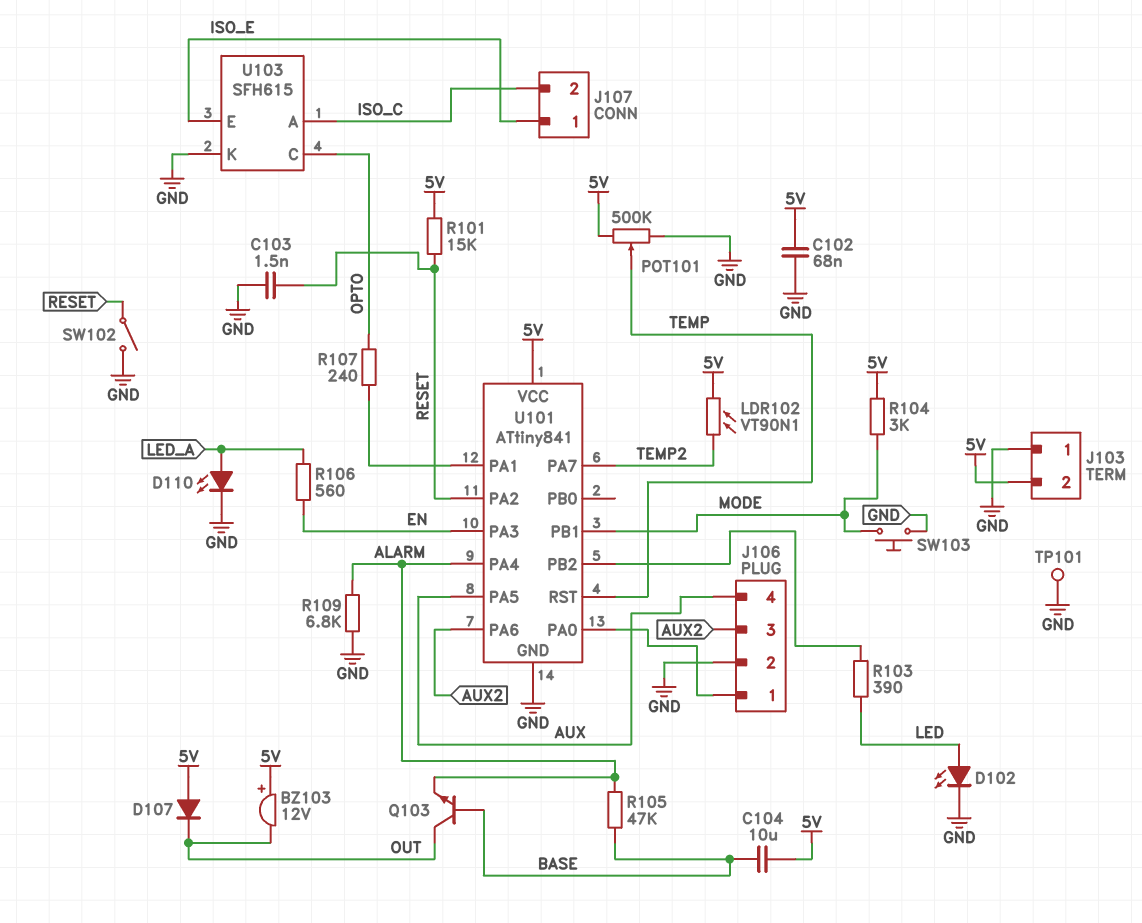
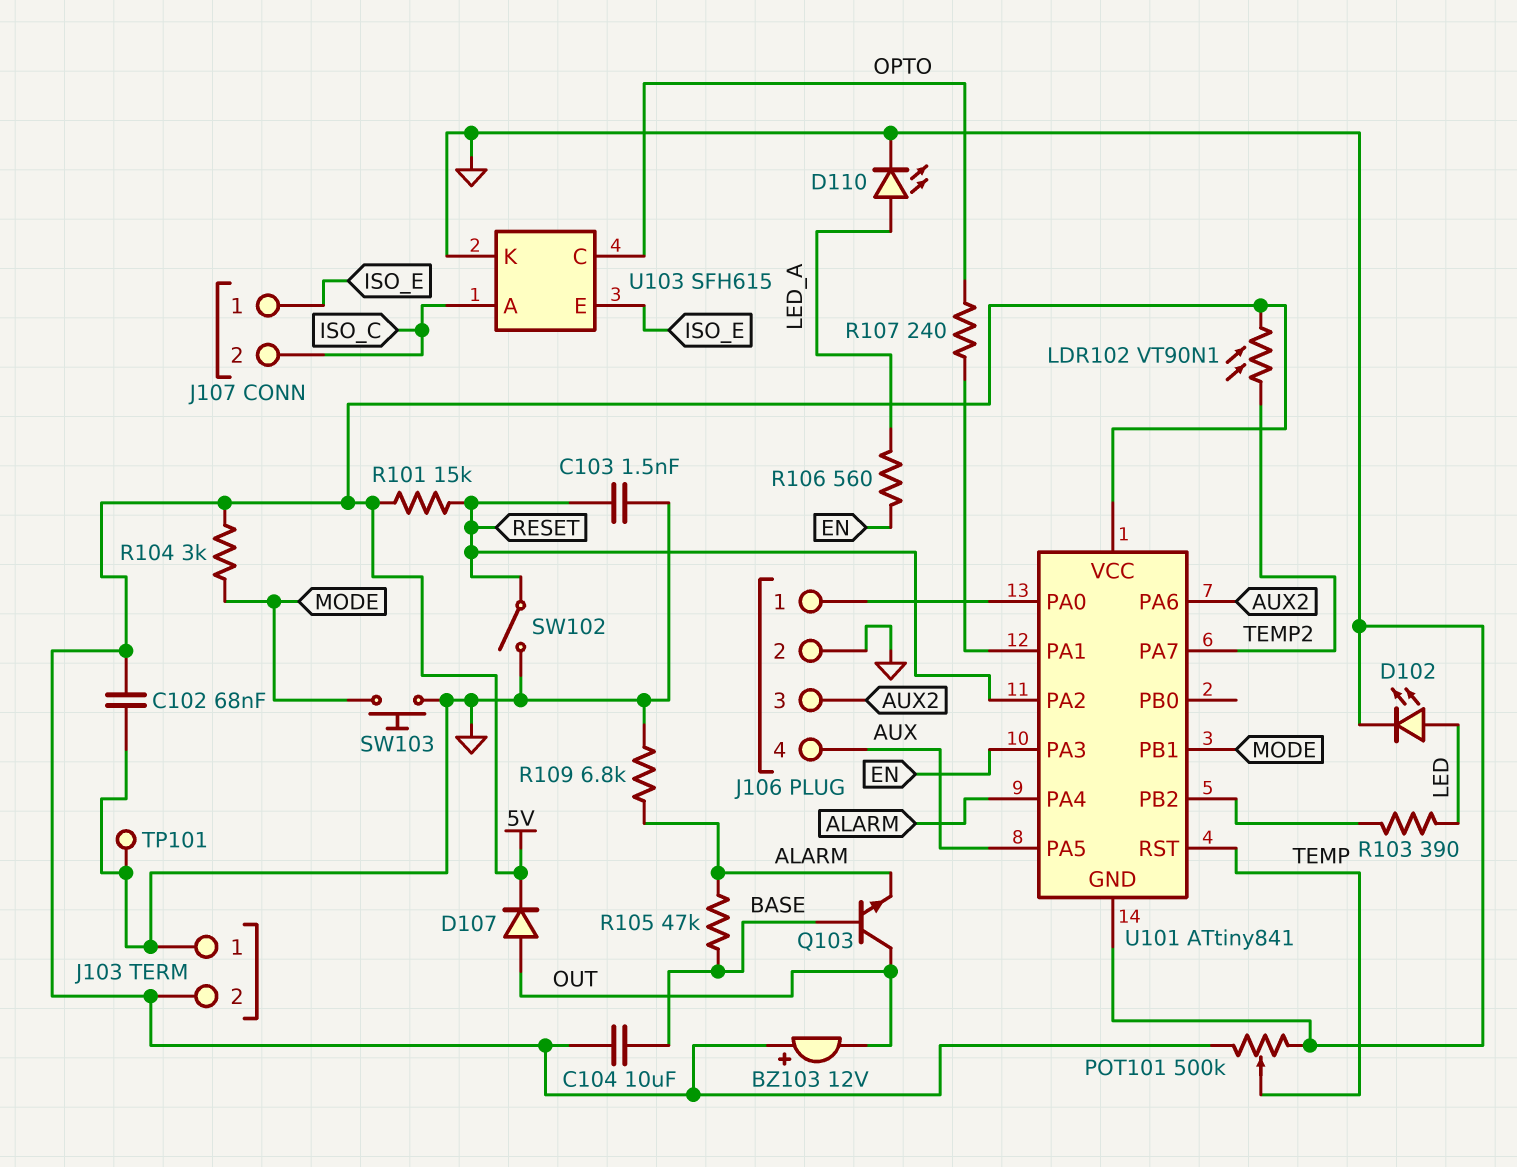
D107: diode (A 5V, K OUT) -> diode (A OUT, K 5V)

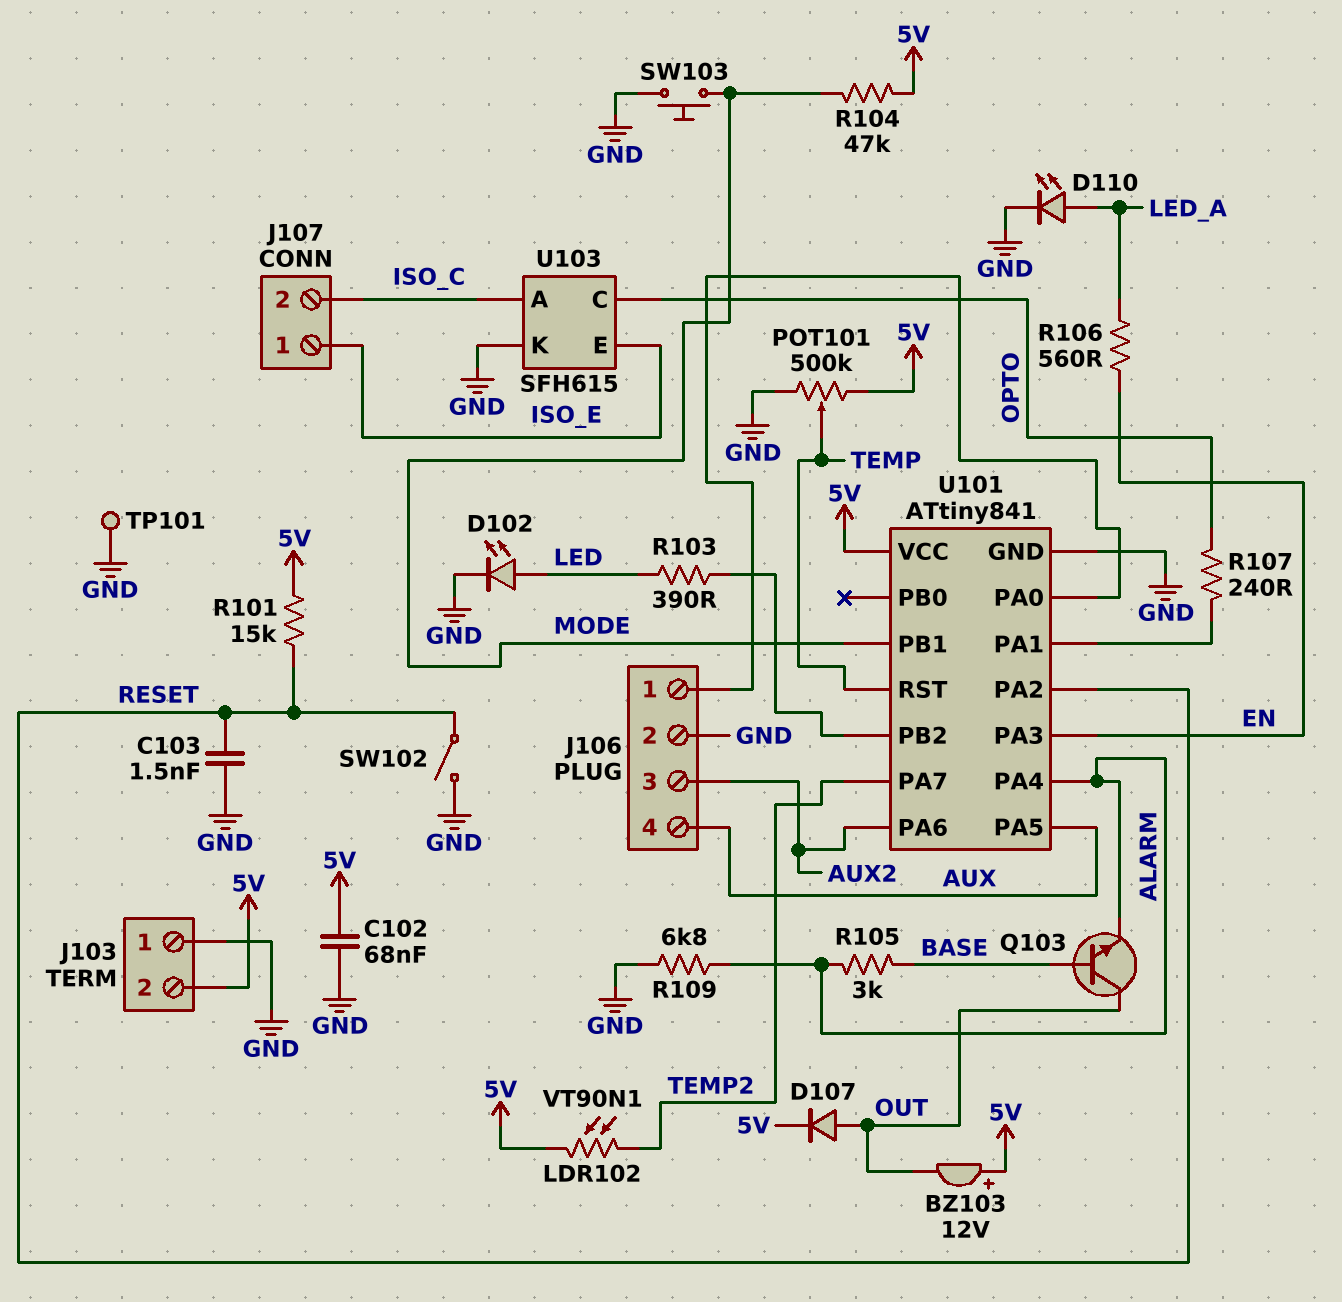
C104: 10uF (5V, BASE) -> none
R104: 3k (5V, MODE) -> 47k (5V, MODE)
R105: 47k (ALARM, BASE) -> 3k (ALARM, BASE)

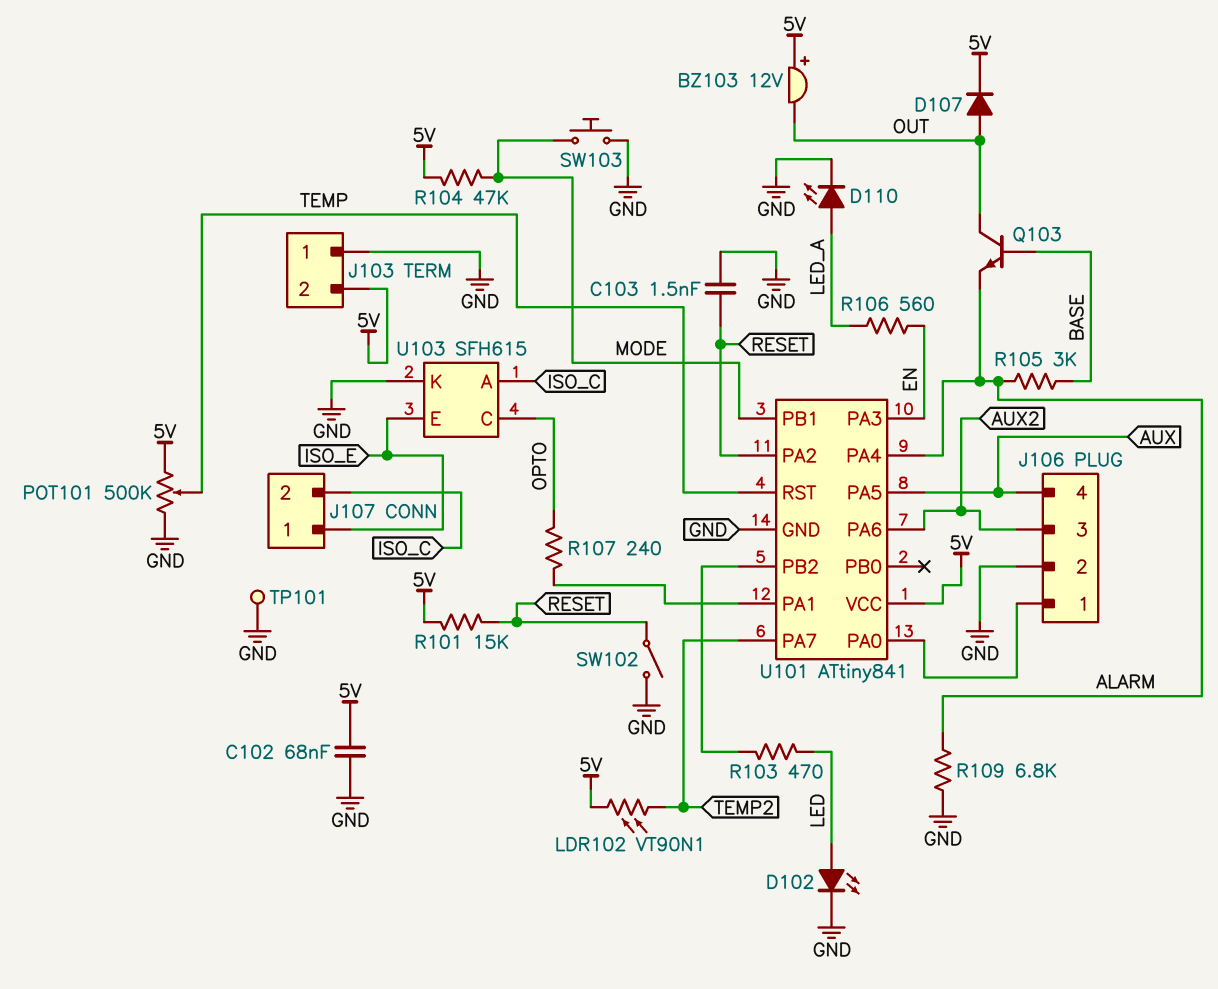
R103: 390 (LED, U101/PB2) -> 470 (LED, U101/PB2)

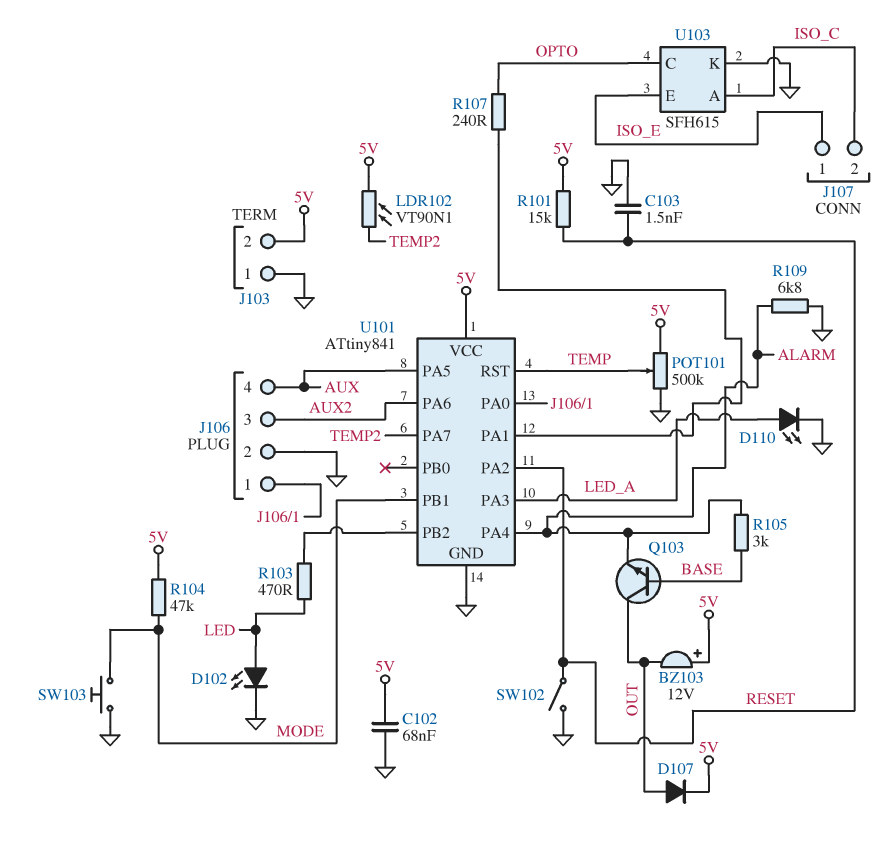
R106: 560 (EN, LED_A) -> none
TP101: test point (GND) -> none
U101 pin PA3: EN -> LED_A

